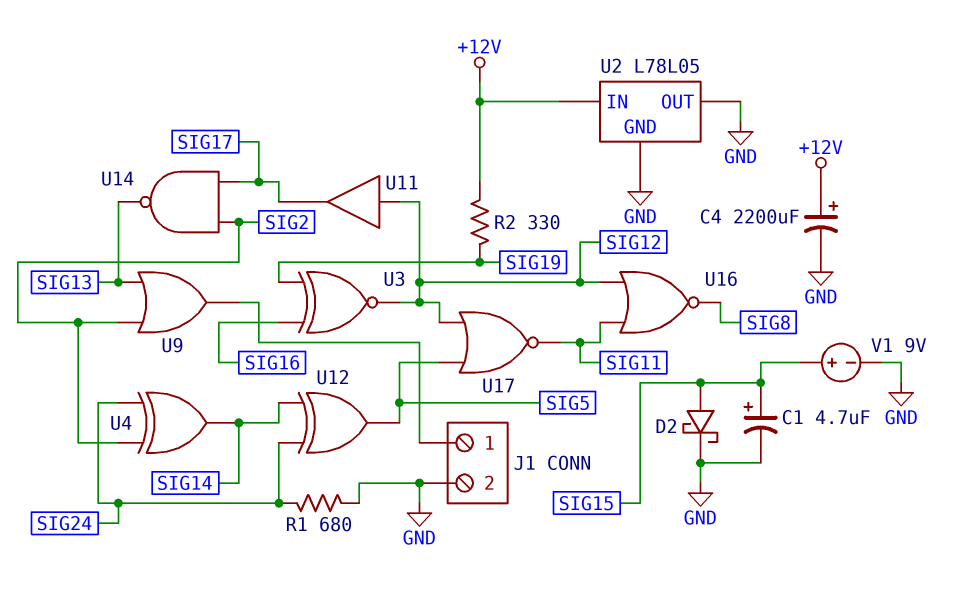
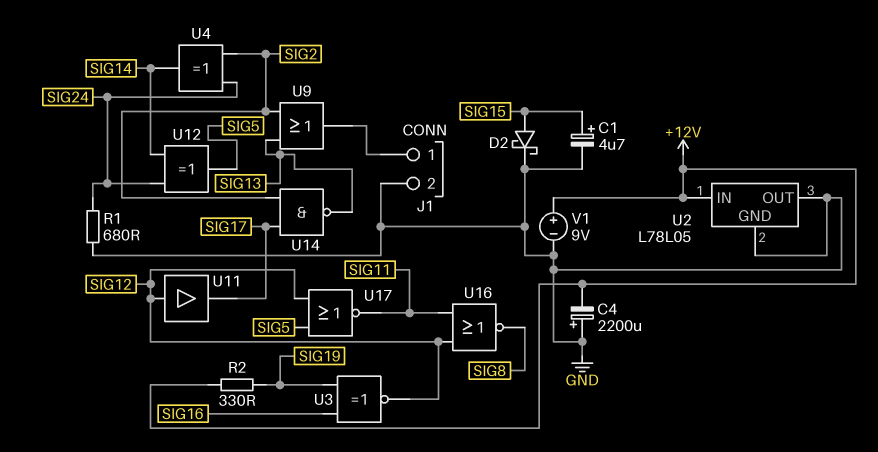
C4: 2200uF (plus +12V, minus GND) -> 2200uF (plus GND, minus +12V)
V1: 9V (plus SIG15, minus GND) -> 9V (plus +12V, minus GND)

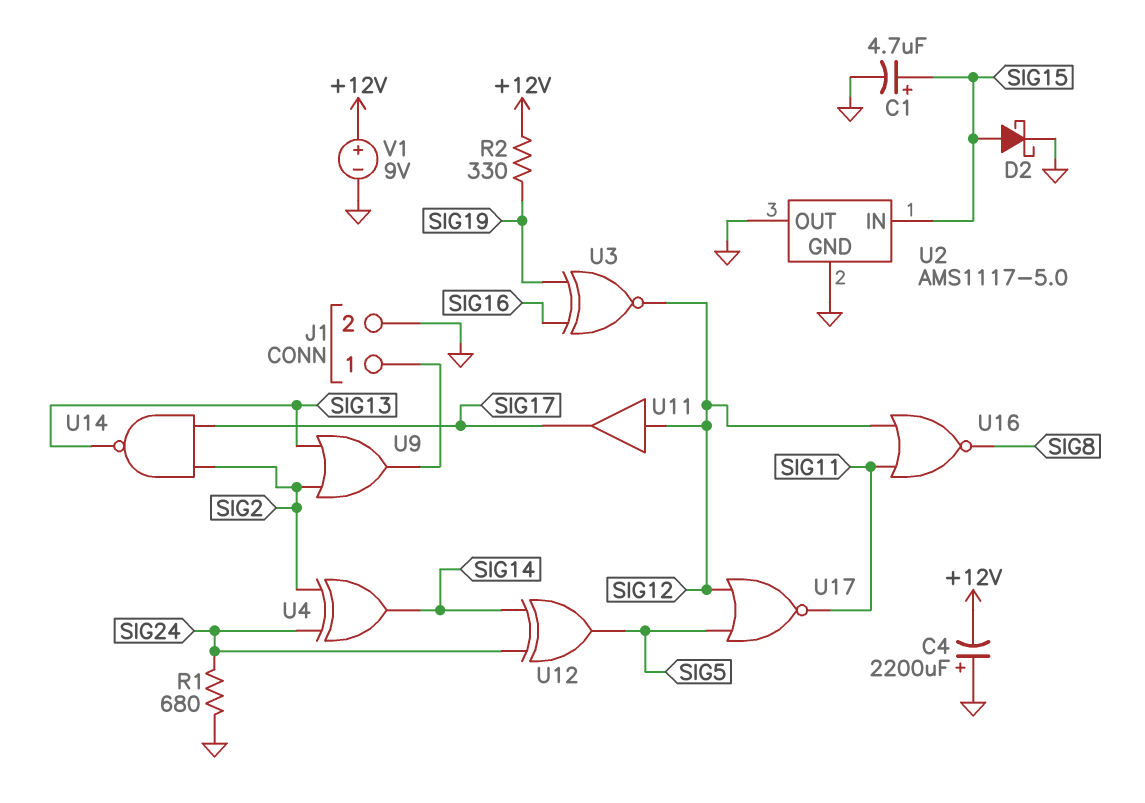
U2: L78L05 -> AMS1117-5.0
U2 pin IN: +12V -> SIG15

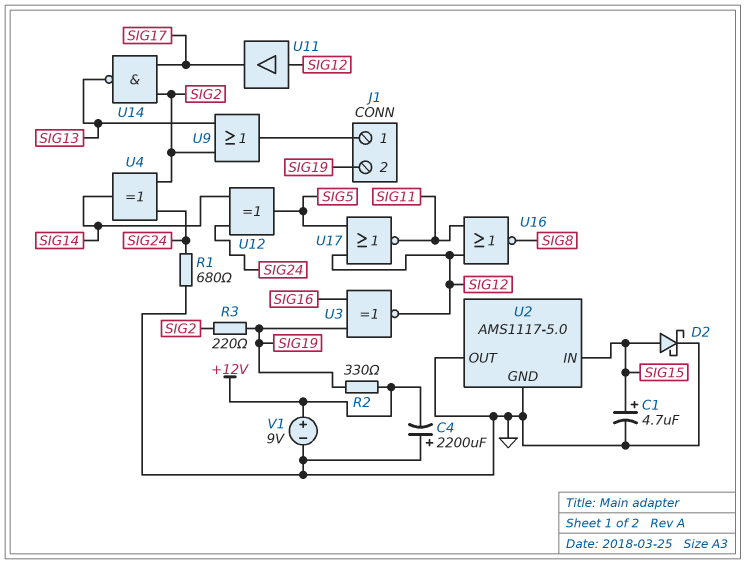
J1 pin 2: GND -> SIG19
R3: none -> 220 (SIG2, SIG19)

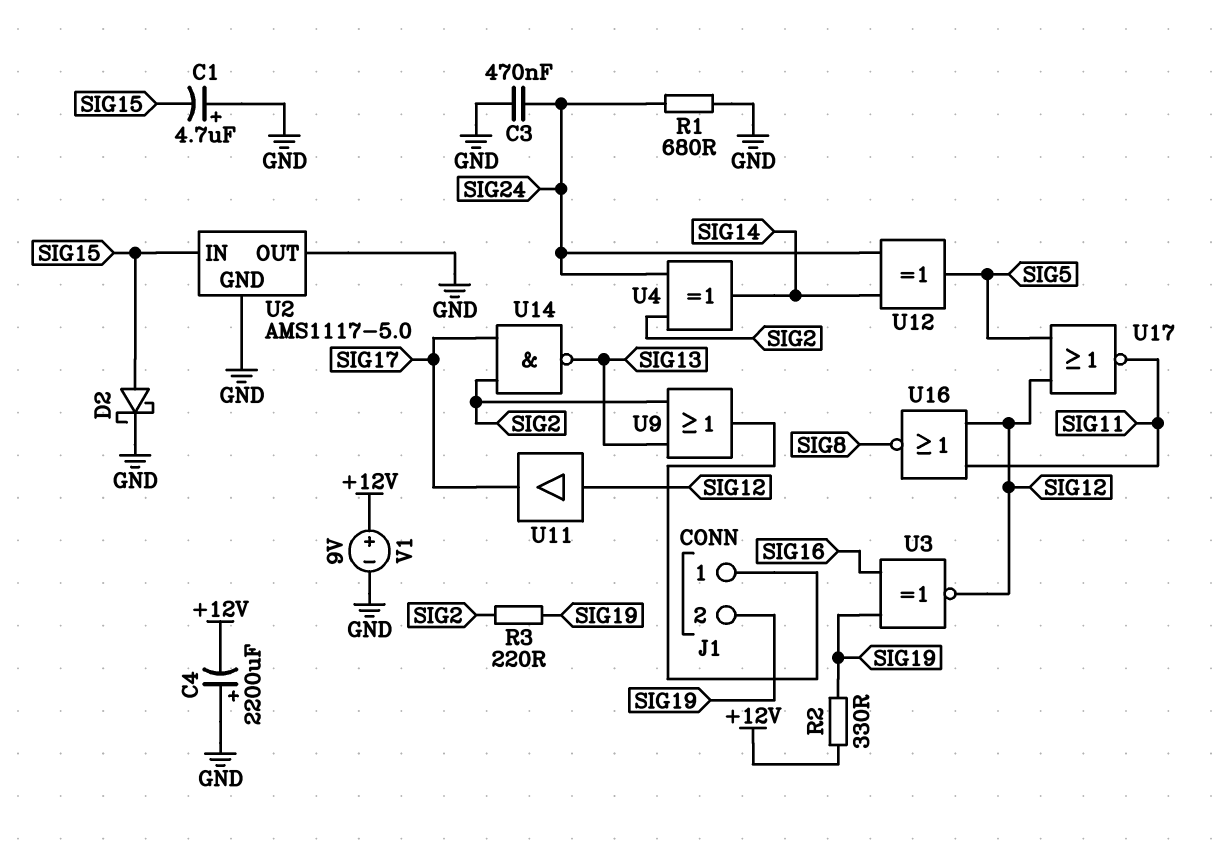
C1: 4.7uF (plus SIG15, minus GND) -> 4.7uF (plus GND, minus SIG15)
C3: none -> 470nF (GND, SIG24)

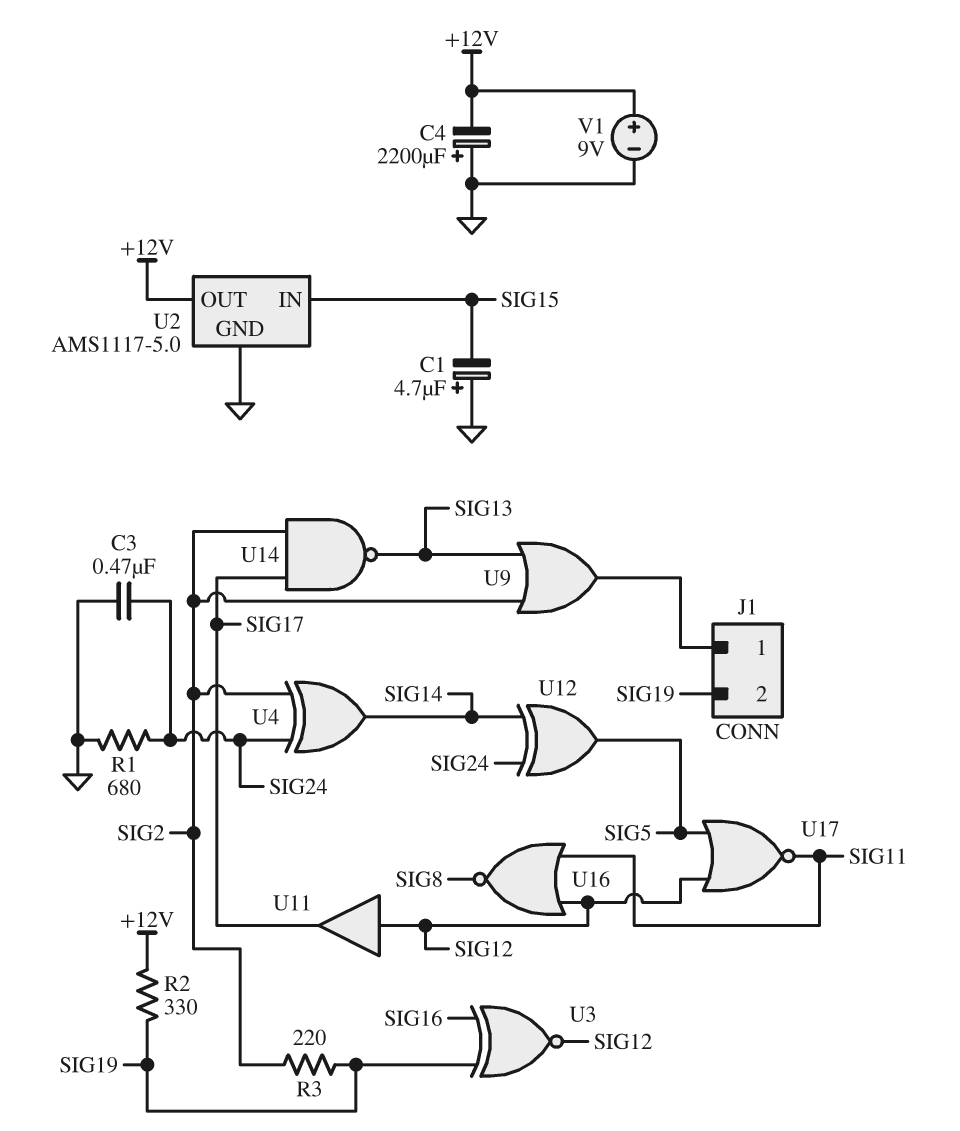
D2: schottky (A SIG15, K GND) -> none
U2 pin OUT: GND -> +12V

